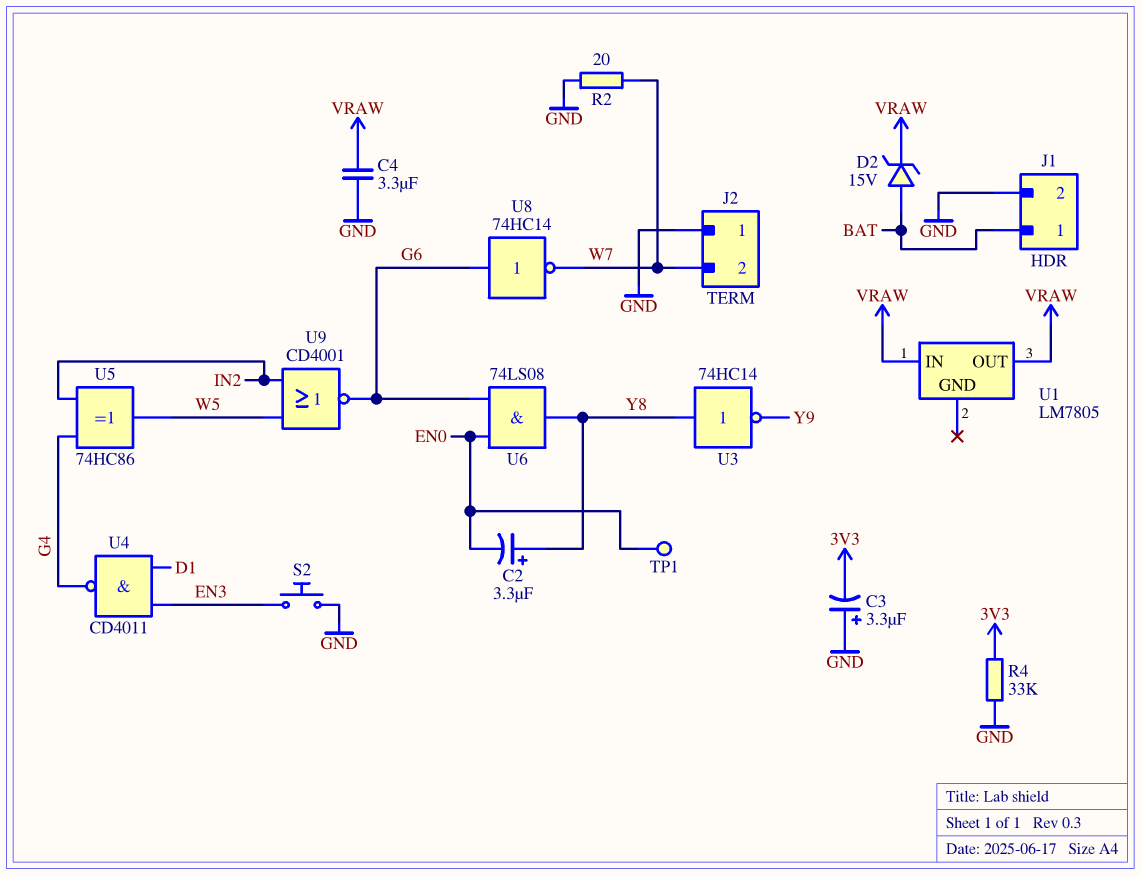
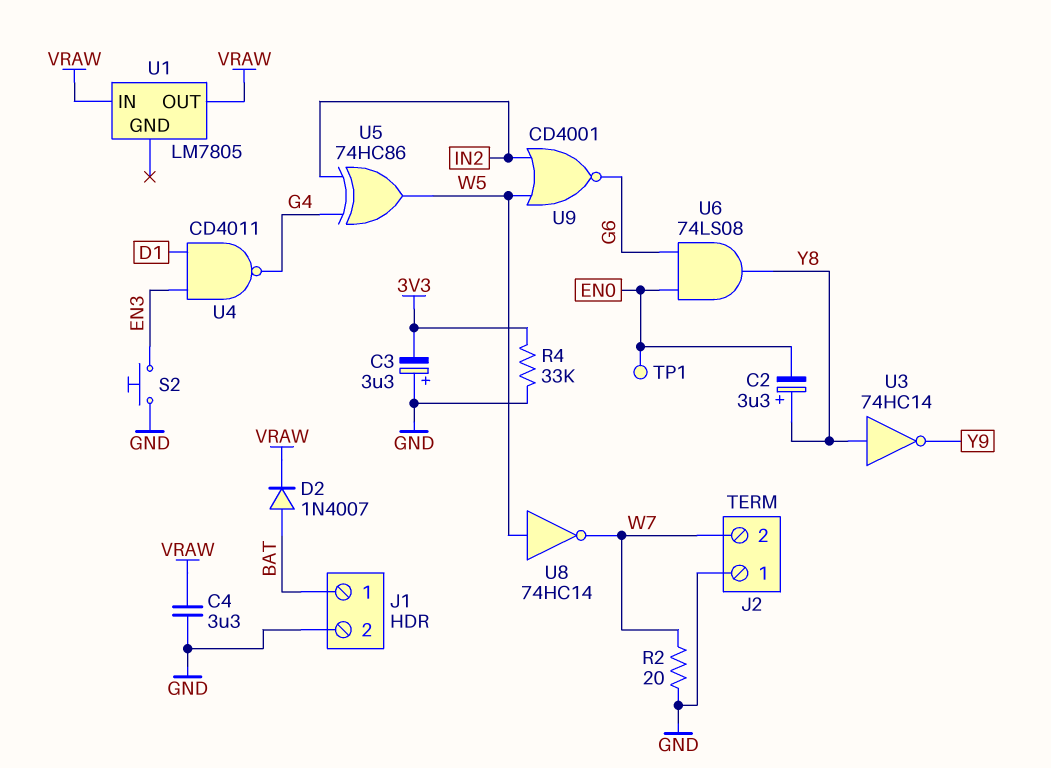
D2: zener 15V (A BAT, K VRAW) -> diode 1N4007 (A BAT, K VRAW)
U8: NOT 74HC14 (in G6, out W7) -> NOT 74HC14 (in W5, out W7)

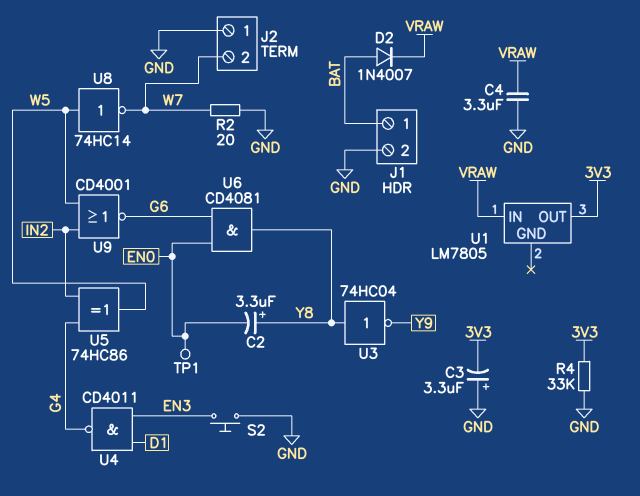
U1 pin OUT: VRAW -> 3V3
U3: NOT 74HC14 (in Y8, out Y9) -> NOT 74HC04 (in Y8, out Y9)
U6: AND 74LS08 (in EN0, in G6, out Y8) -> AND CD4081 (in EN0, in G6, out Y8)

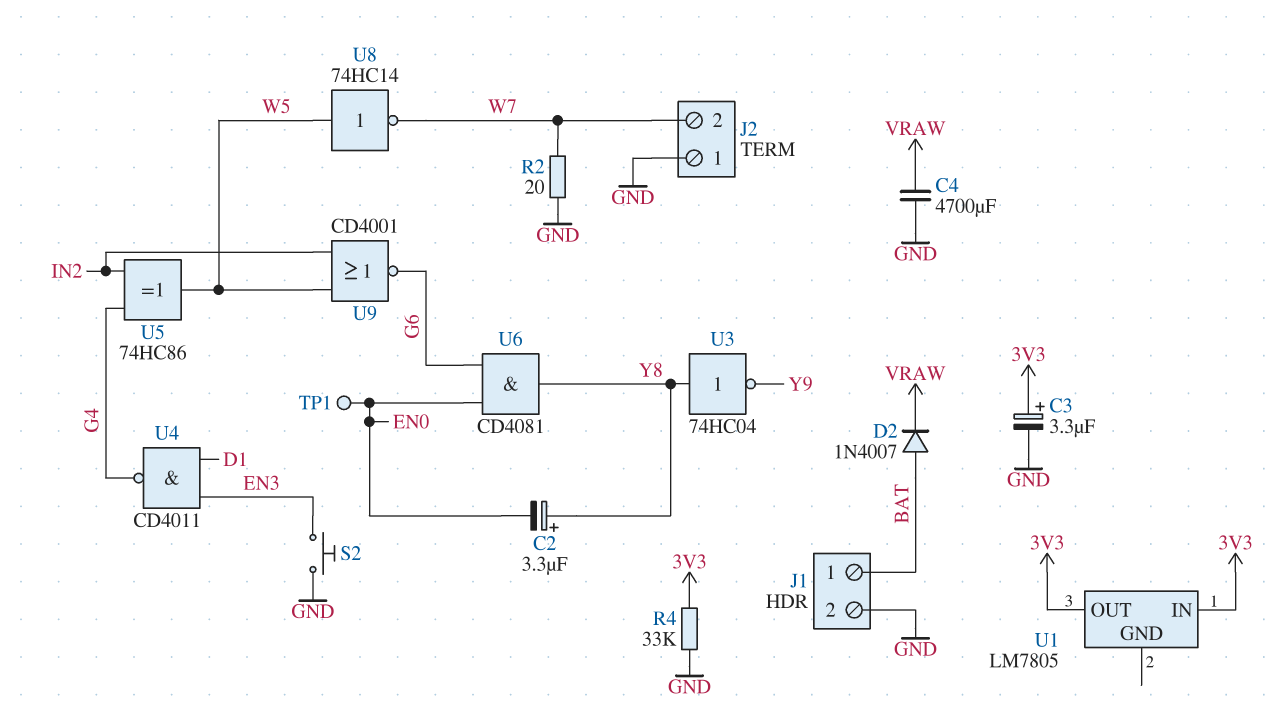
C3: 3.3uF (plus GND, minus 3V3) -> 3.3uF (plus 3V3, minus GND)
C4: 3.3uF (GND, VRAW) -> 4700uF (GND, VRAW)
U1 pin IN: VRAW -> 3V3

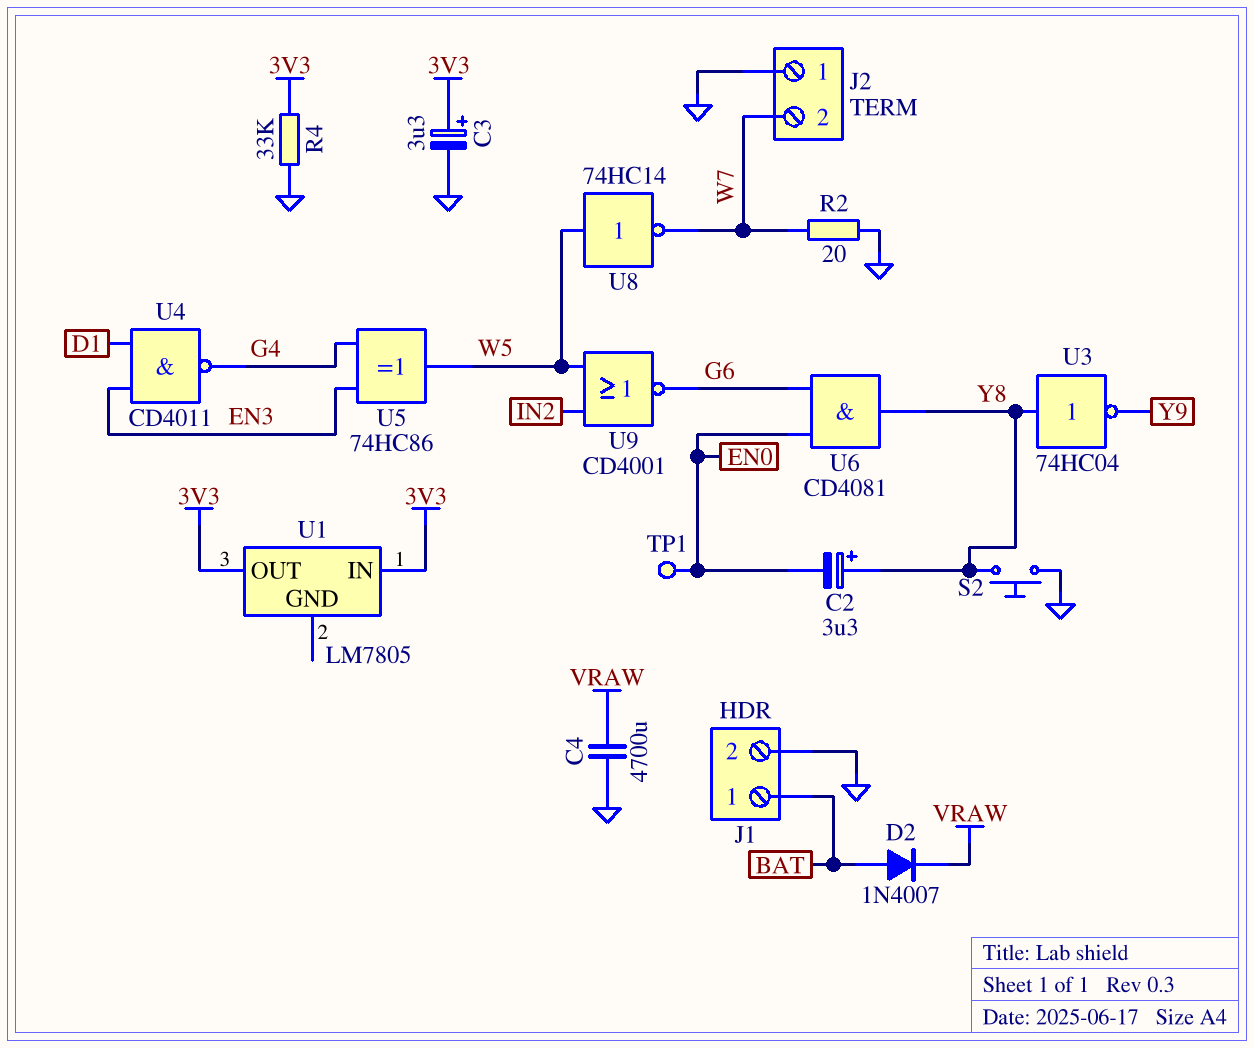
S2: button (EN3, GND) -> button (GND, Y8)
U5: XOR 74HC86 (in G4, in IN2, out W5) -> XOR 74HC86 (in EN3, in G4, out W5)

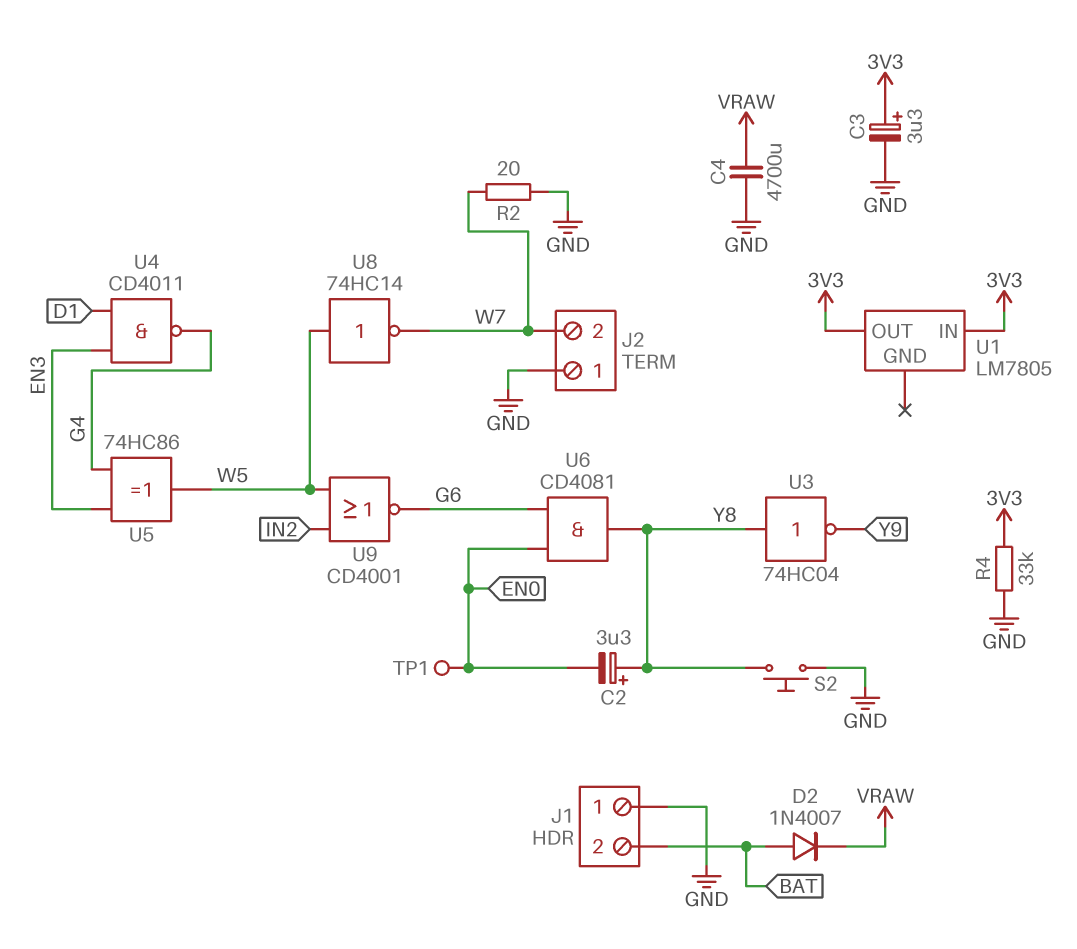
J1 pin 1: BAT -> GND
J1 pin 2: GND -> BAT

